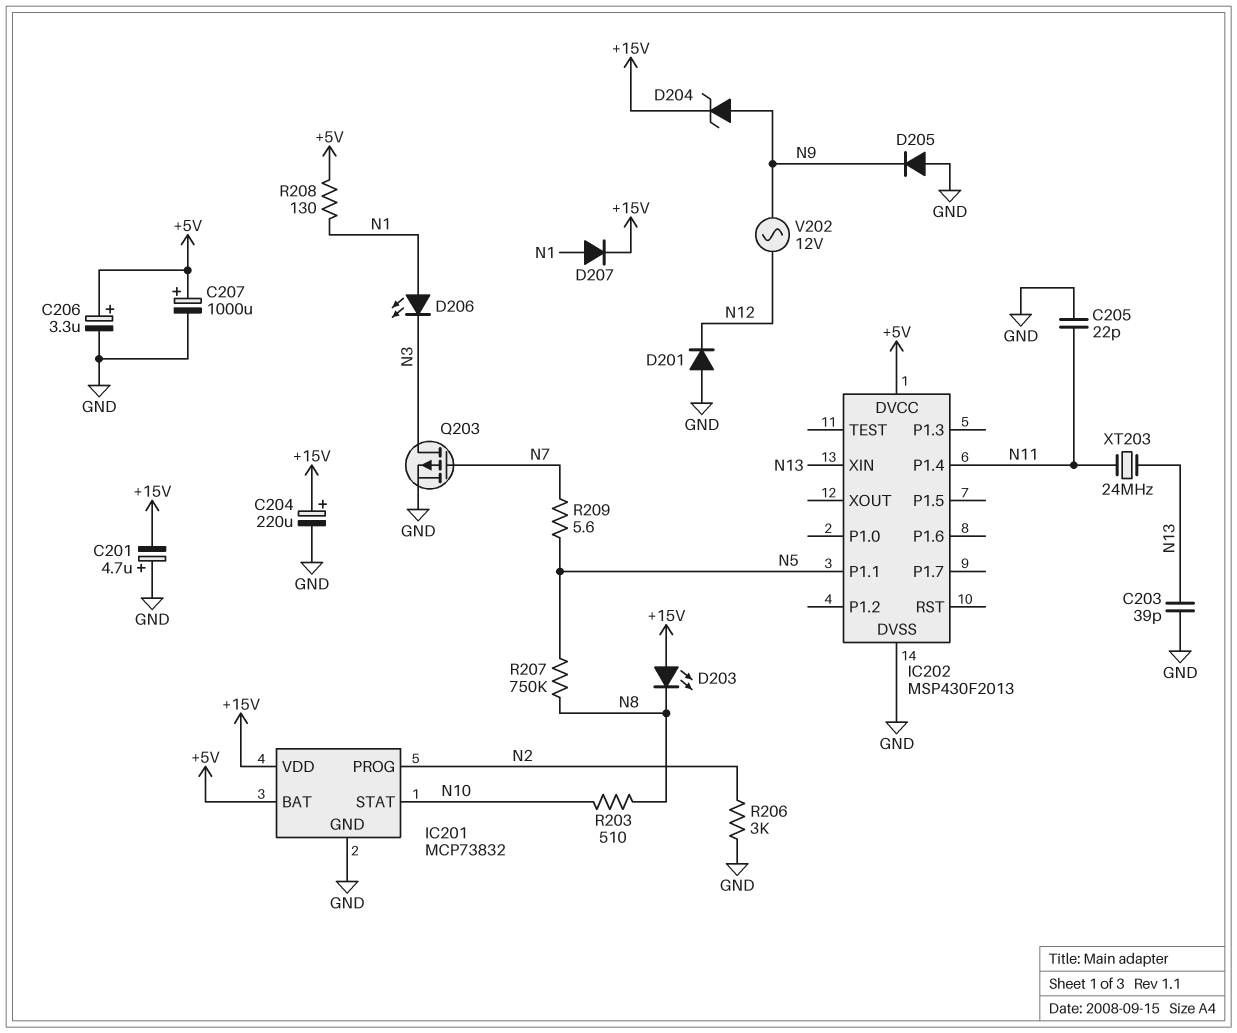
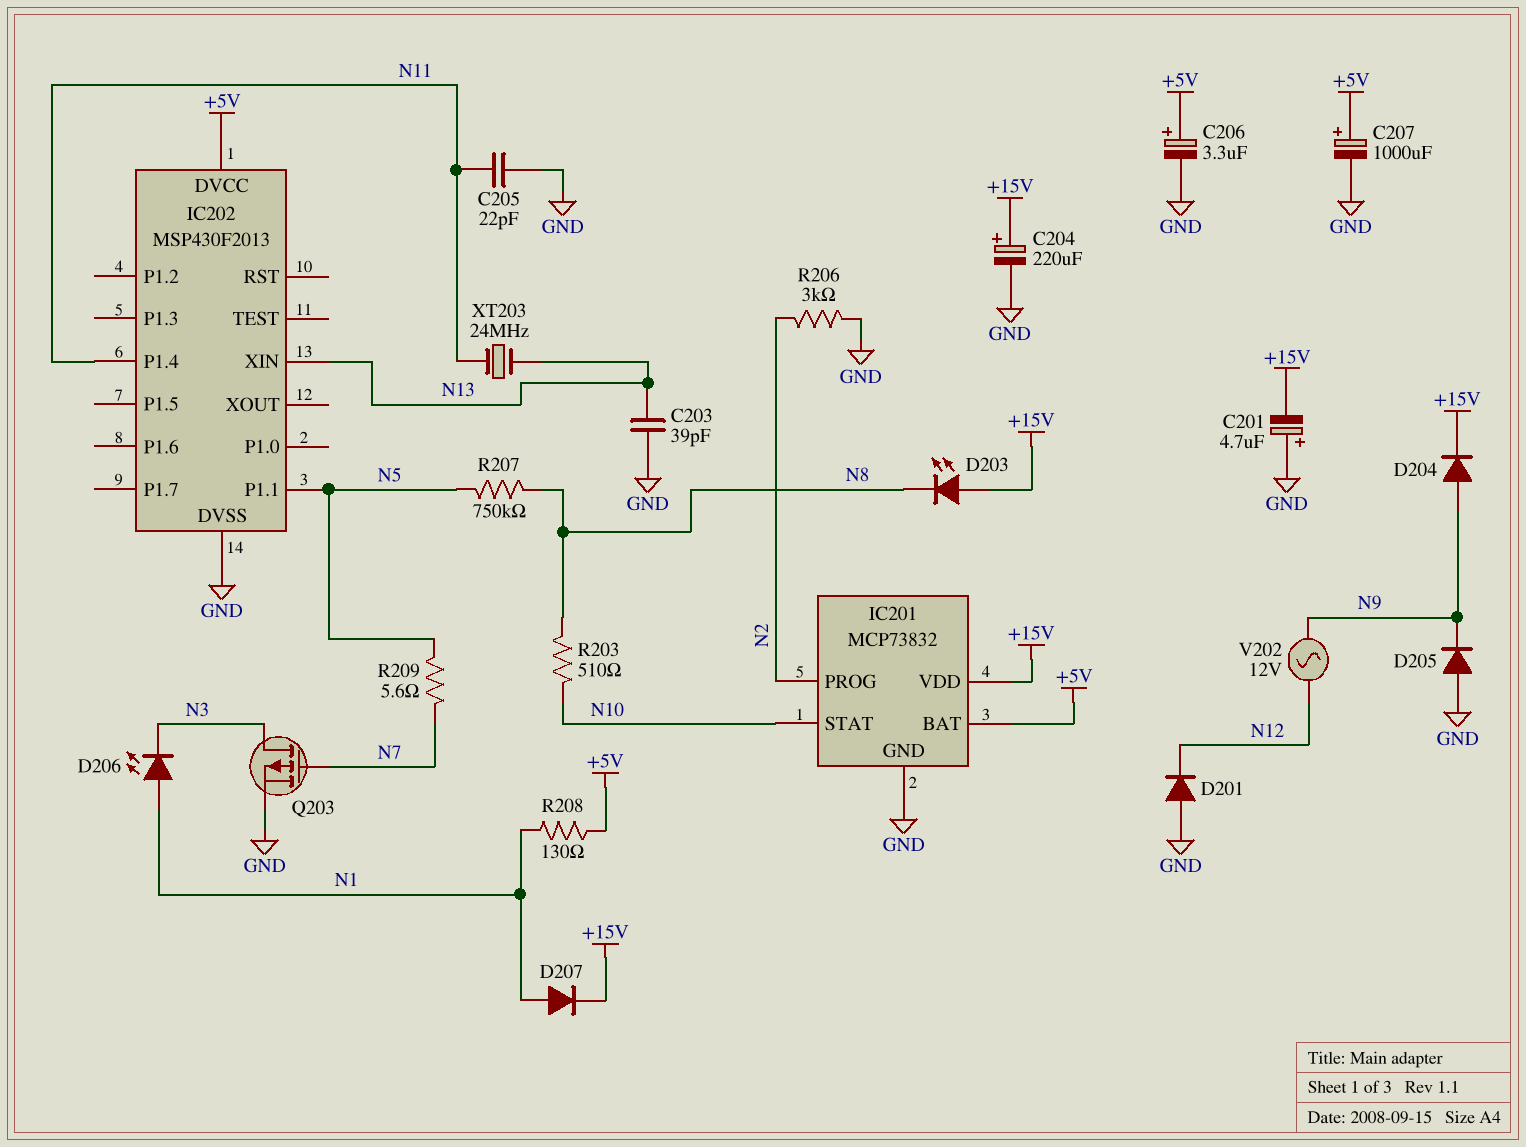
D204: zener (A N9, K +15V) -> diode (A N9, K +15V)

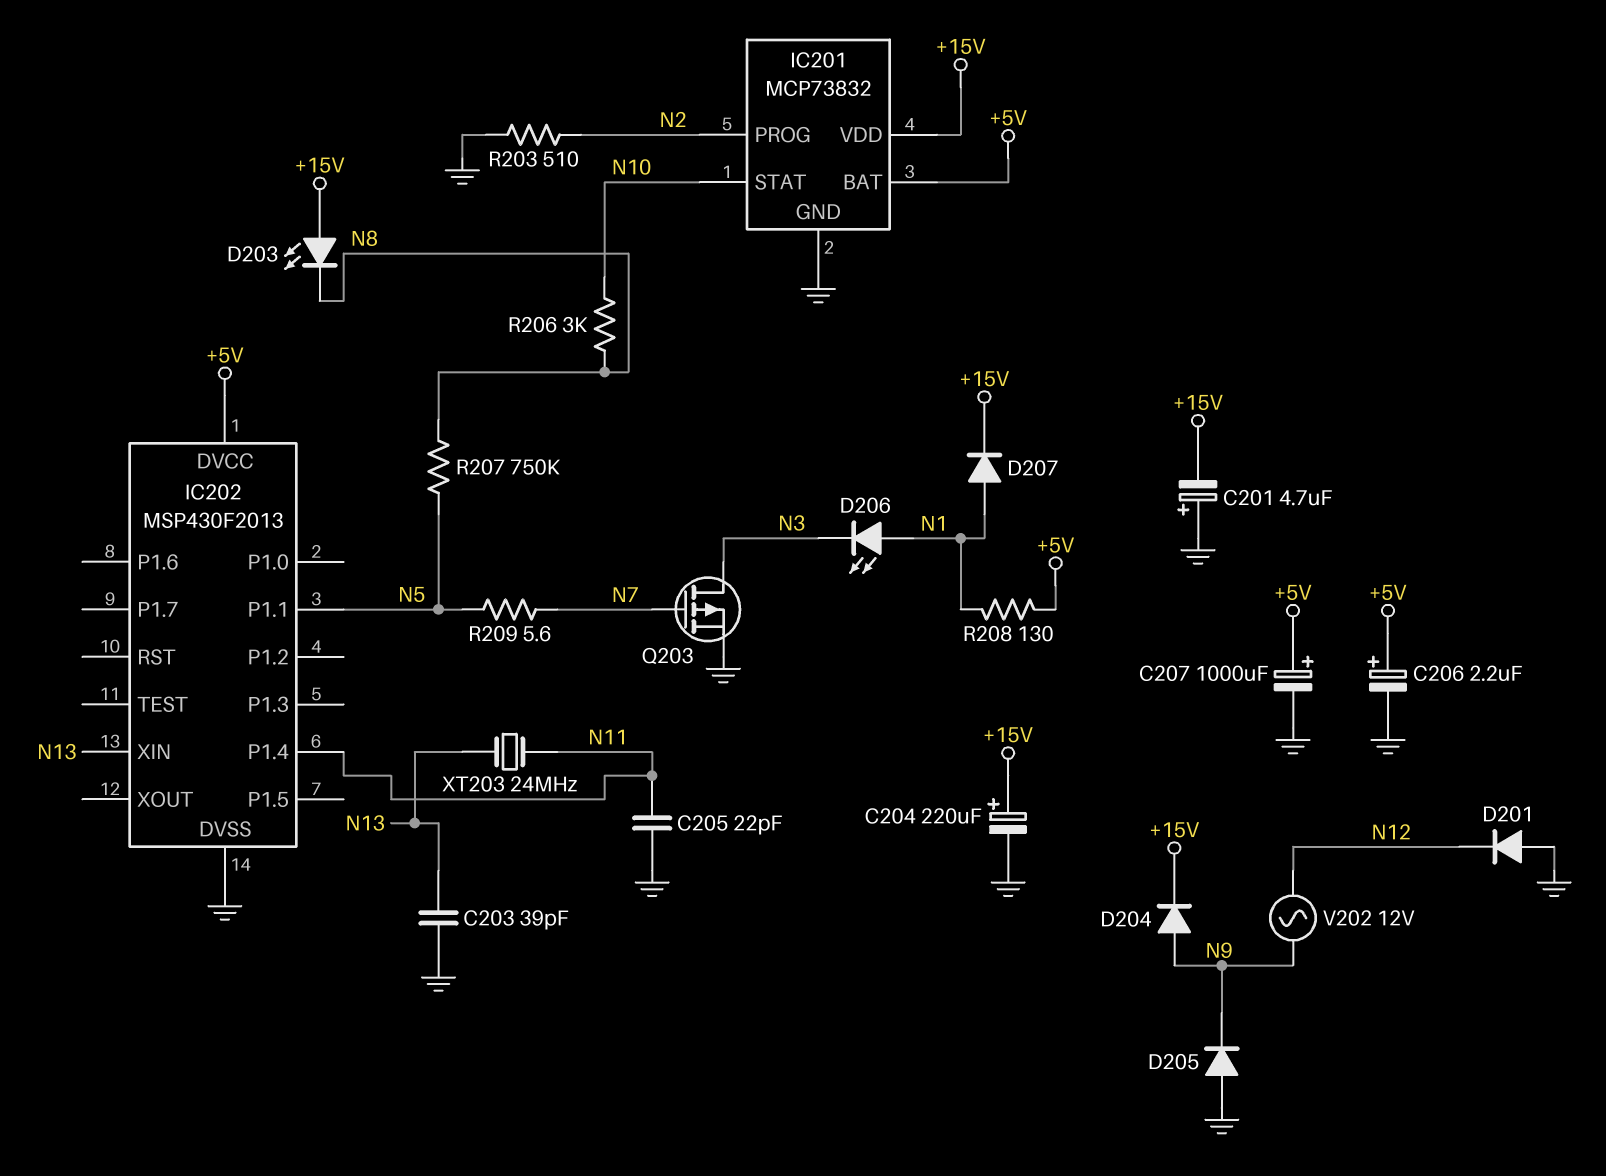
C206: 3.3uF (plus +5V, minus GND) -> 2.2uF (plus +5V, minus GND)
R203: 510 (N8, N10) -> 510 (GND, N2)
R206: 3k (GND, N2) -> 3k (N8, N10)

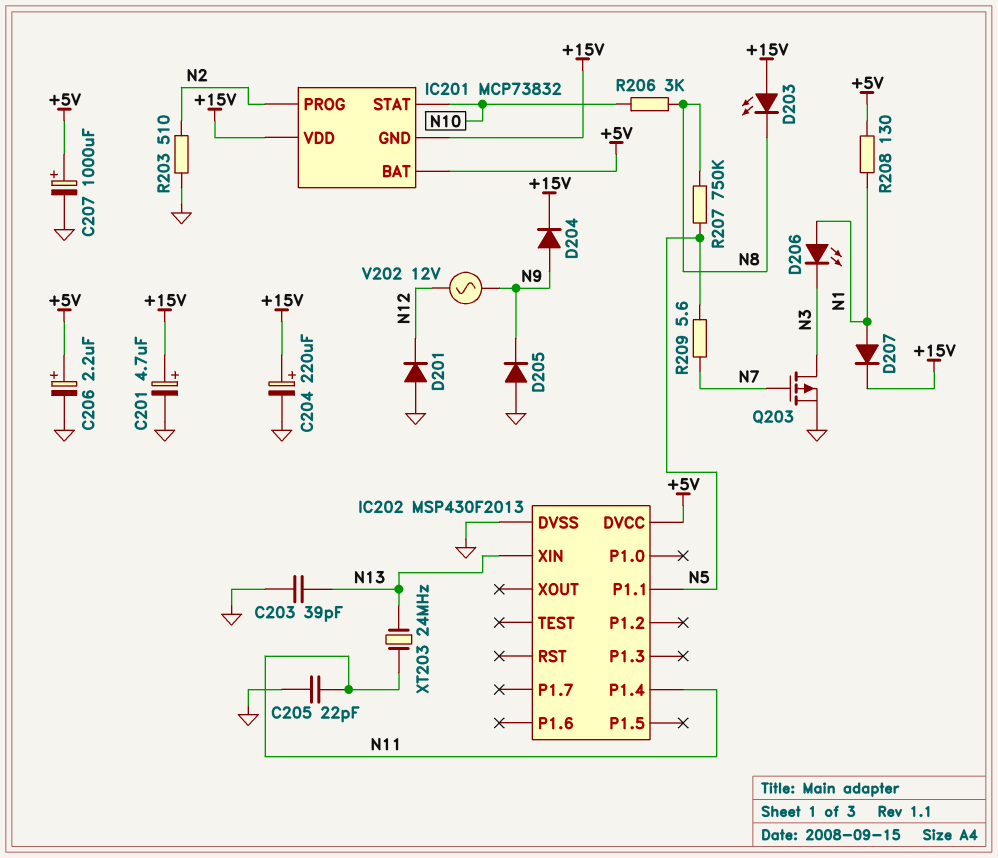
C201: 4.7uF (plus GND, minus +15V) -> 4.7uF (plus +15V, minus GND)
IC201 pin GND: GND -> +15V

